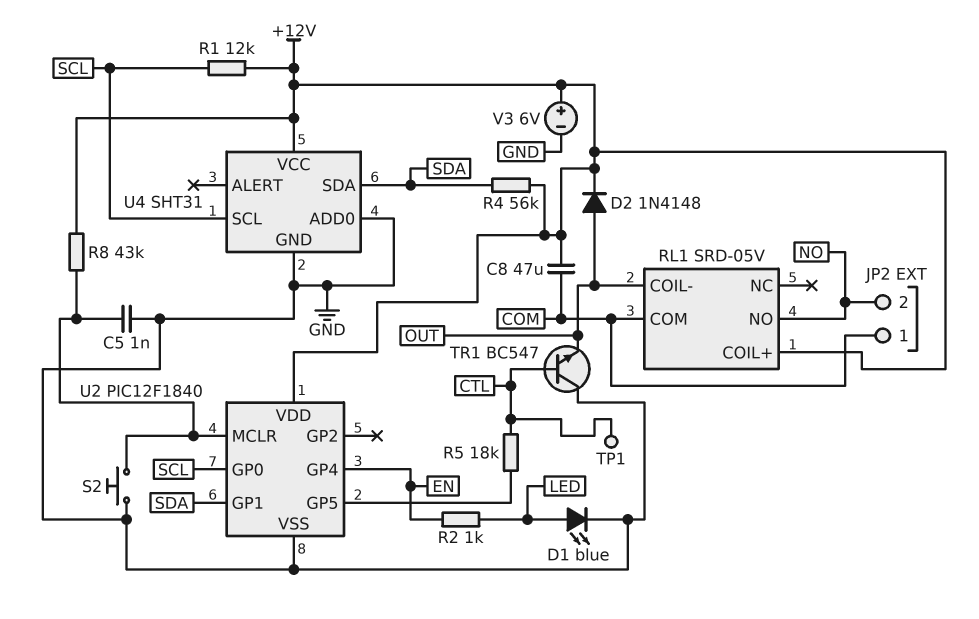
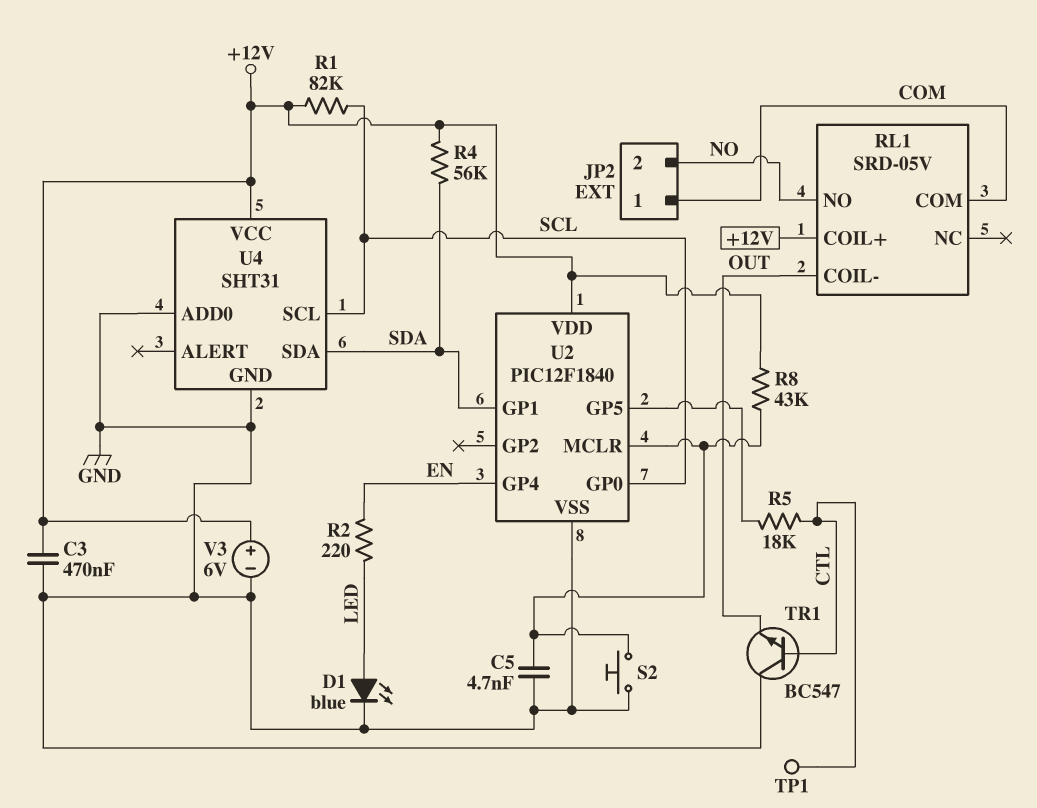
C3: none -> 470nF (+12V, GND)
C5: 1nF (GND, U2/MCLR) -> 4.7nF (GND, U2/MCLR)
C8: 47uF (+12V, COM) -> none
D2: diode 1N4148 (A OUT, K +12V) -> none
R1: 12k (+12V, SCL) -> 82k (+12V, SCL)
R2: 1k (EN, LED) -> 220 (EN, LED)

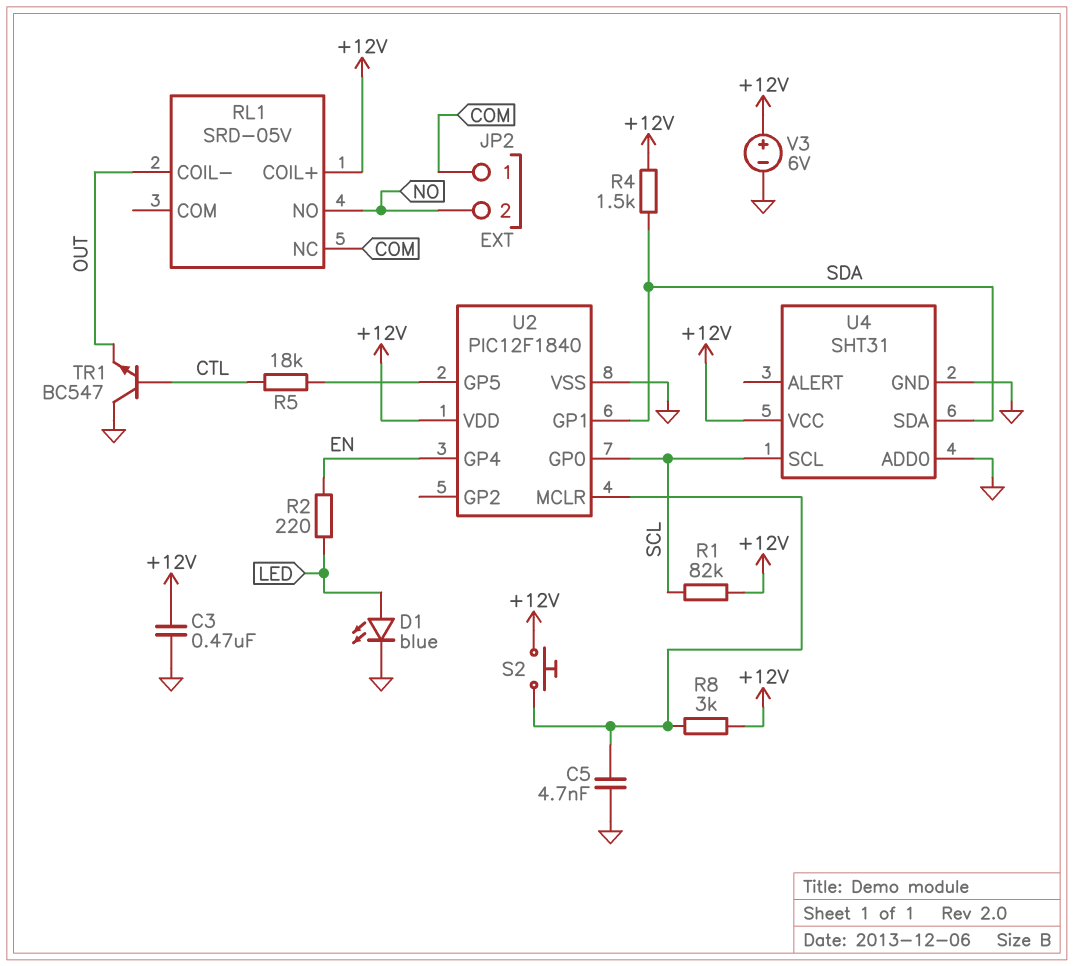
R4: 56k (+12V, SDA) -> 1.5k (+12V, SDA)
R8: 43k (+12V, U2/MCLR) -> 3k (+12V, U2/MCLR)
RL1 pin COM: COM -> none
RL1 pin NC: none -> COM
S2: button (GND, U2/MCLR) -> button (+12V, U2/MCLR)
TP1: test point (CTL) -> none

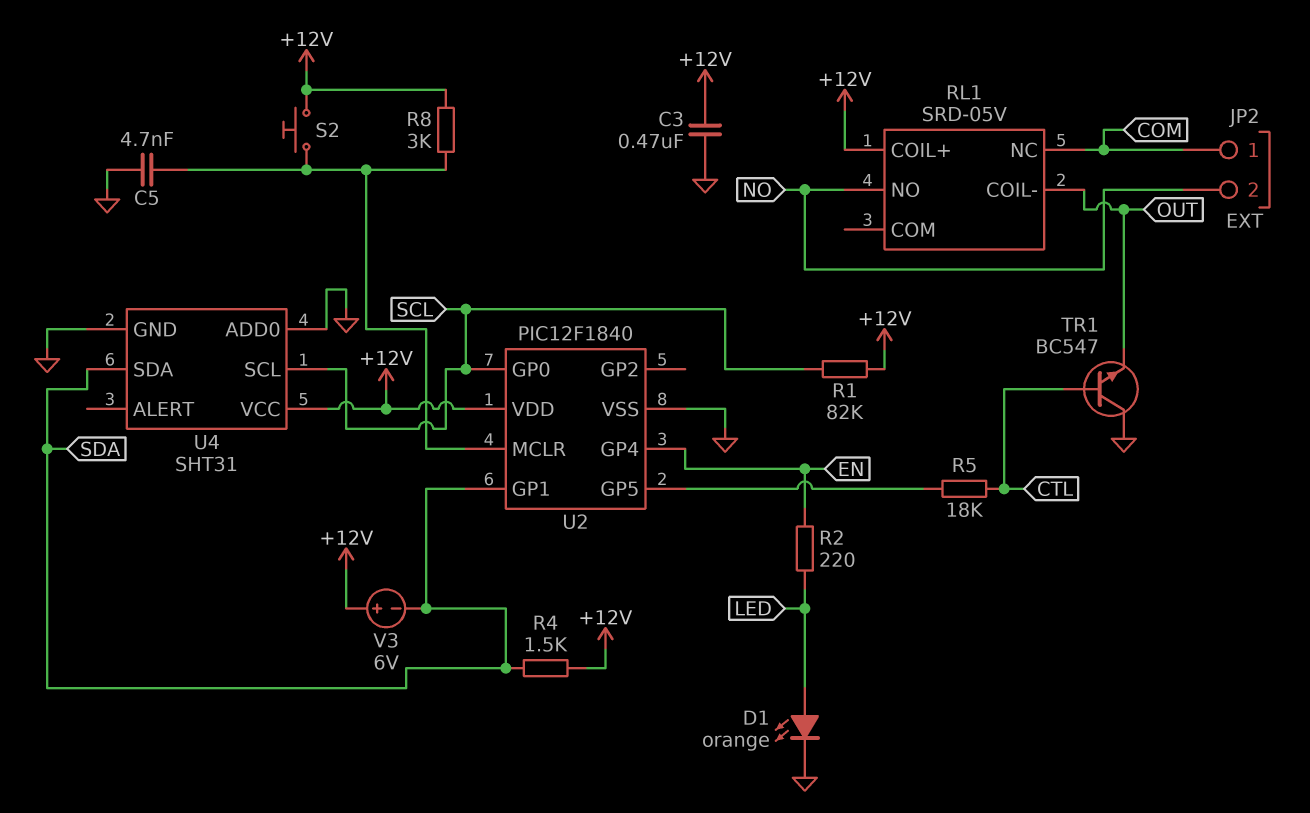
D1: LED blue (A LED, K GND) -> LED orange (A LED, K GND)
V3: 6V (plus +12V, minus GND) -> 6V (plus +12V, minus SDA)

